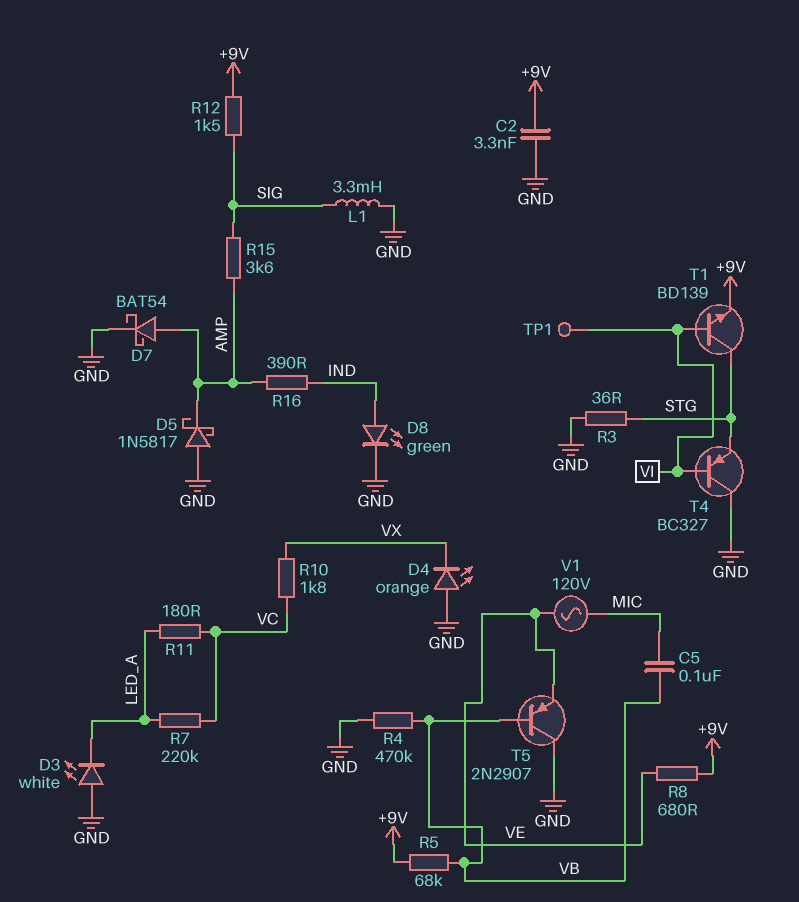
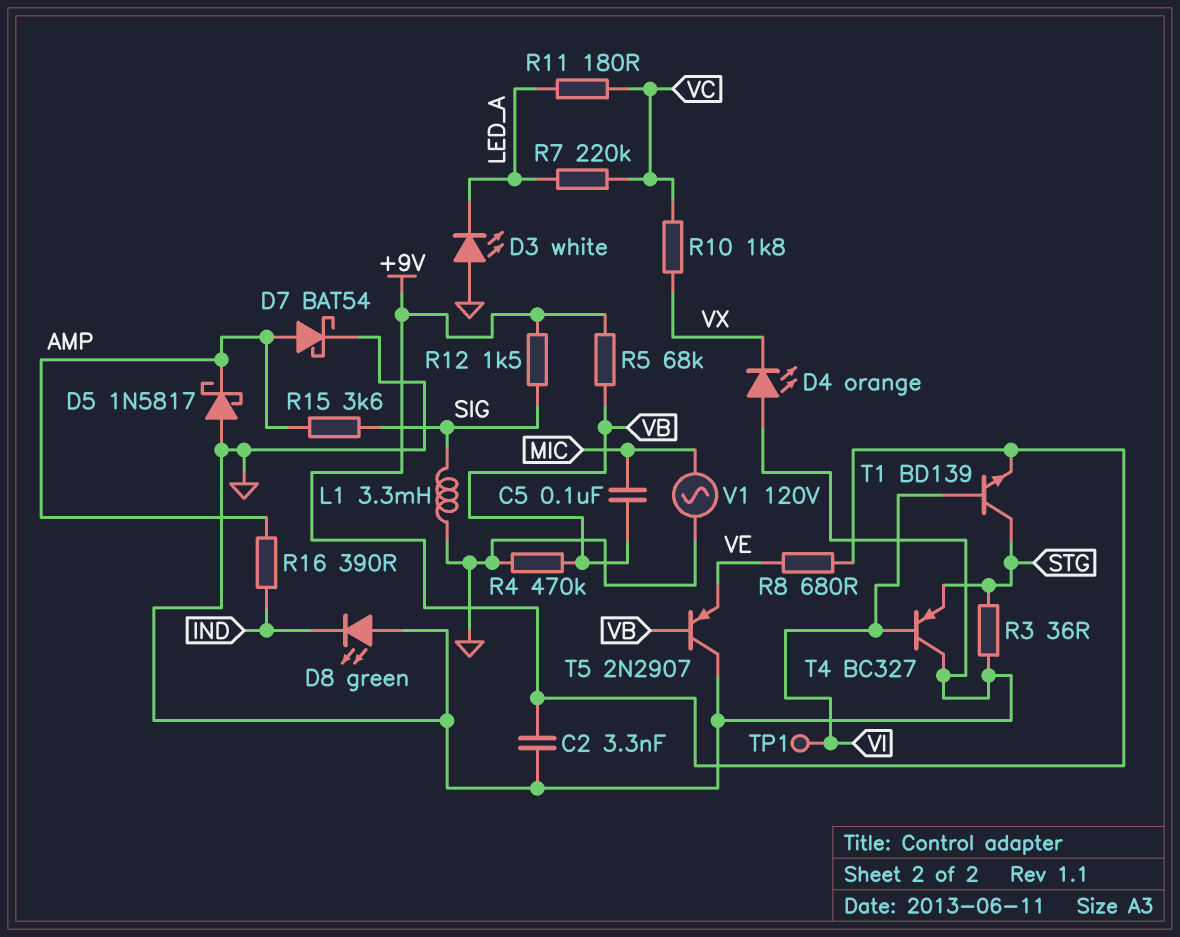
D8: LED green (A IND, K GND) -> LED green (A GND, K IND)
V1: AC 120V (MIC, VE) -> AC 120V (GND, MIC)

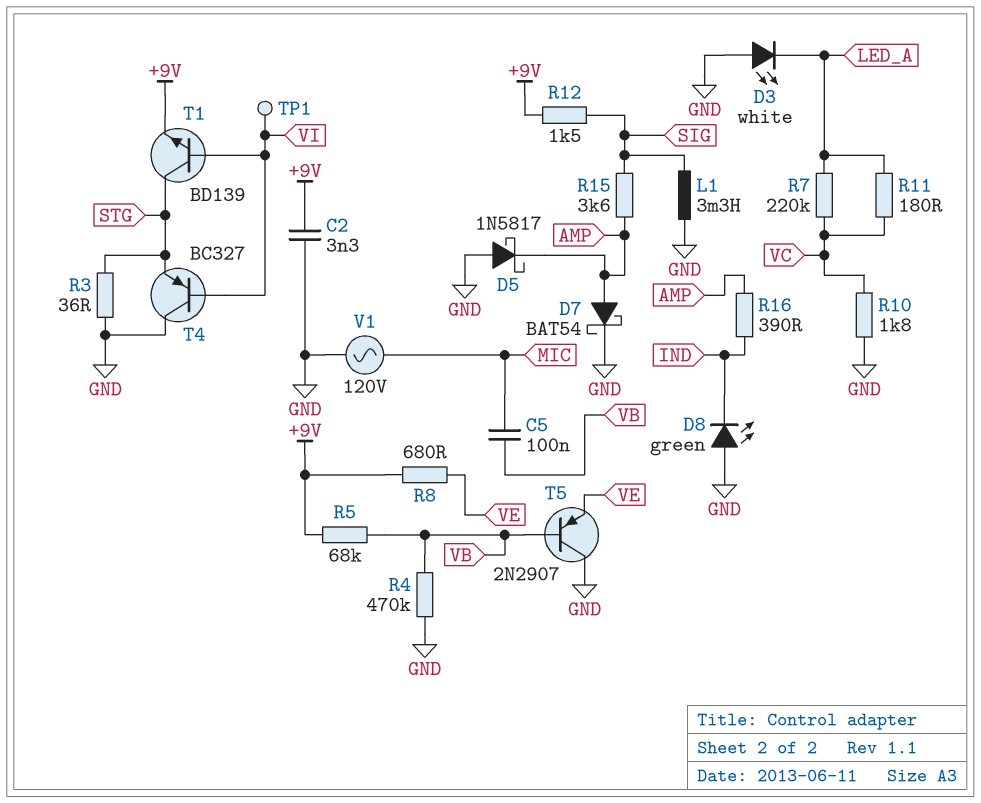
D4: LED orange (A GND, K VX) -> none
R10: 1.8k (VC, VX) -> 1.8k (GND, VC)

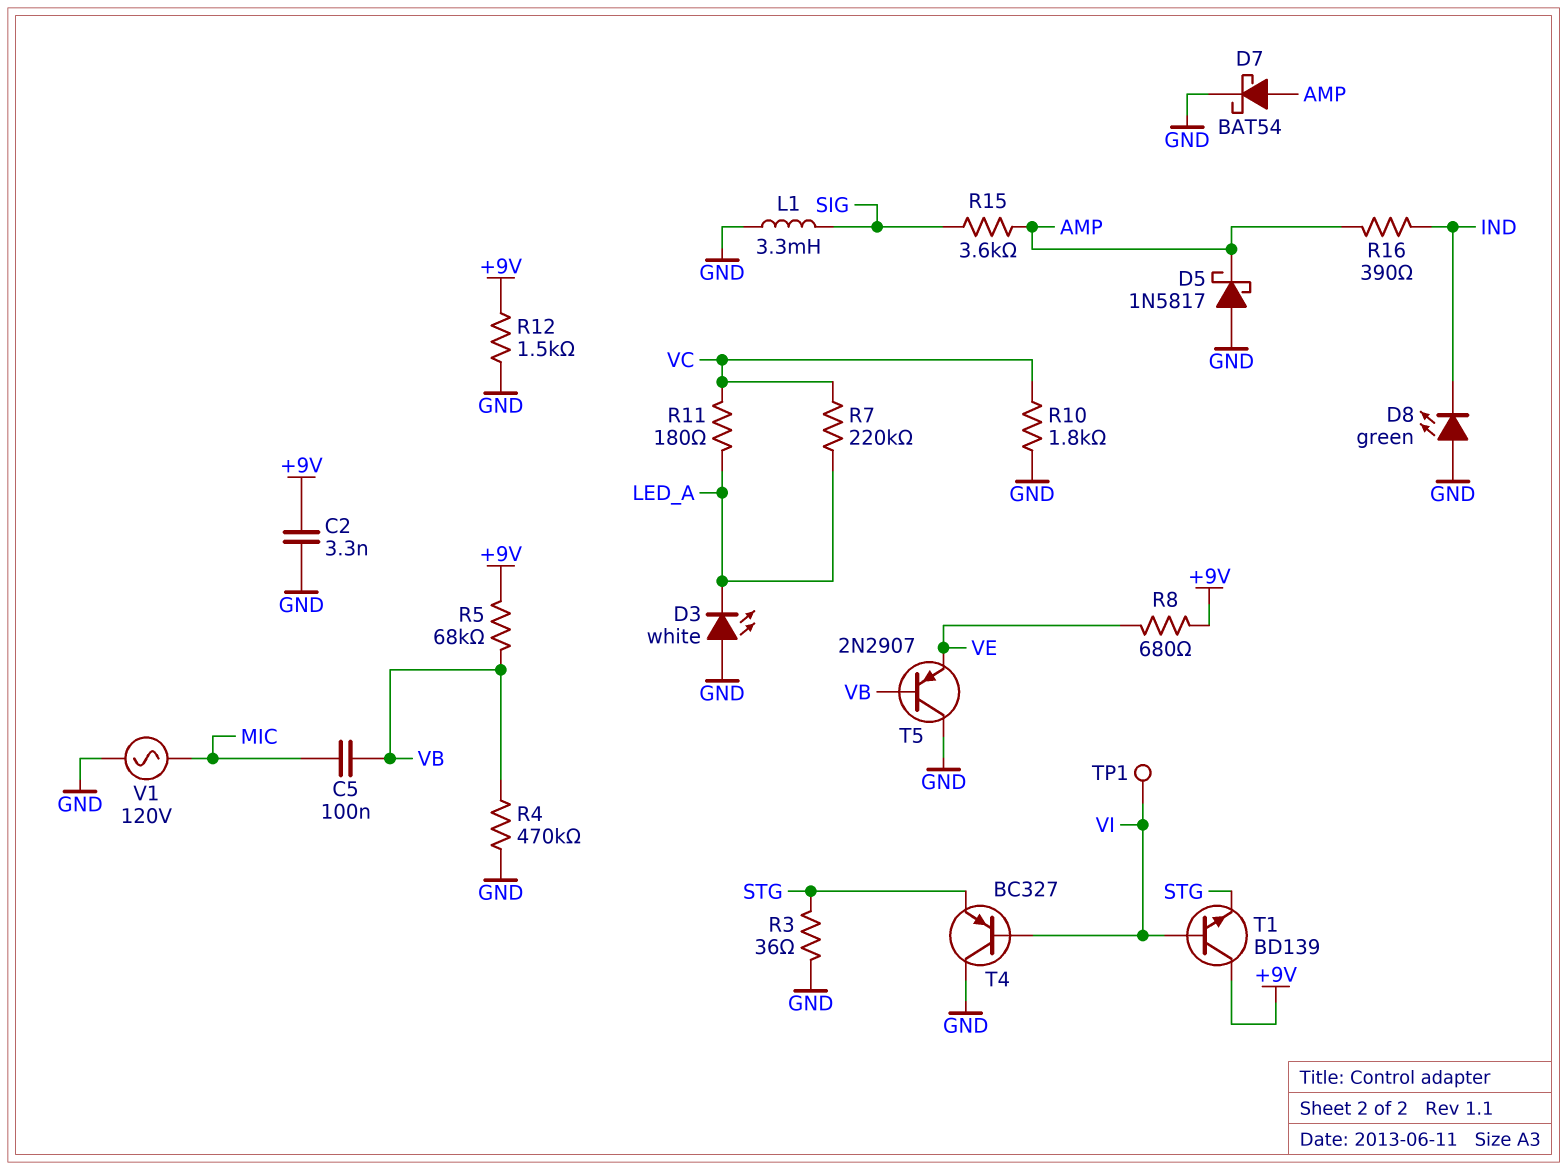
R12: 1.5k (+9V, SIG) -> 1.5k (+9V, GND)
T1: NPN BD139 (B VI, C STG, E +9V) -> NPN BD139 (B VI, C +9V, E STG)

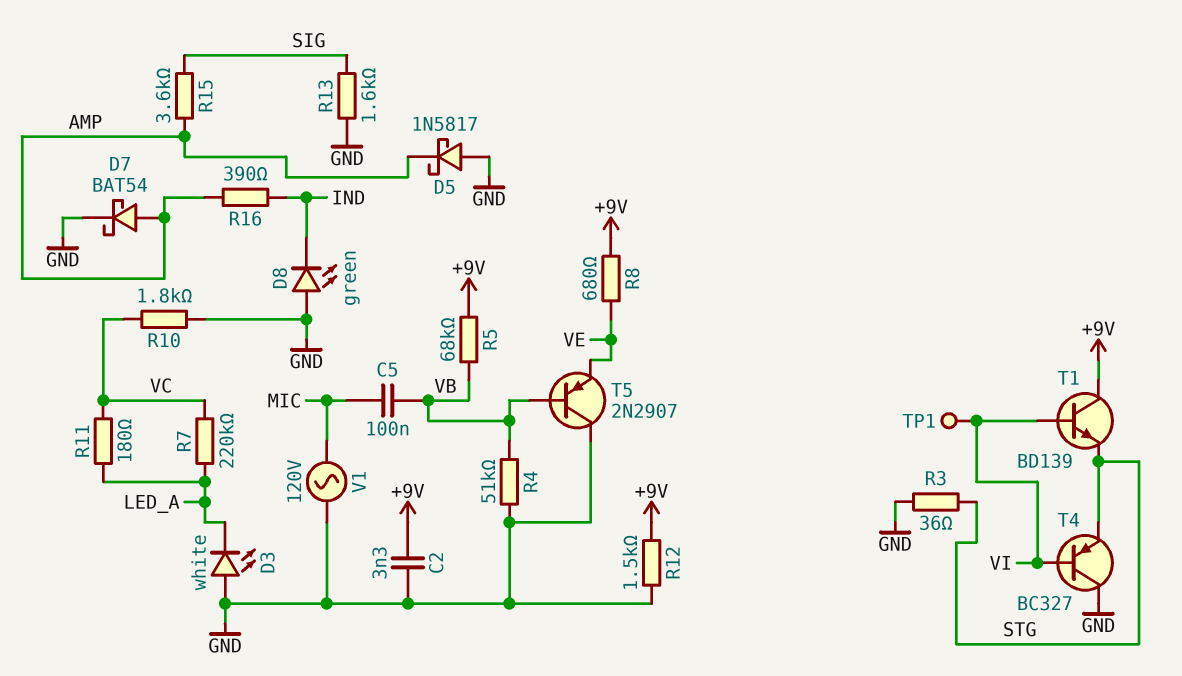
L1: 3.3mH (GND, SIG) -> none
R4: 470k (GND, VB) -> 51k (GND, VB)
R13: none -> 1.6k (GND, SIG)

